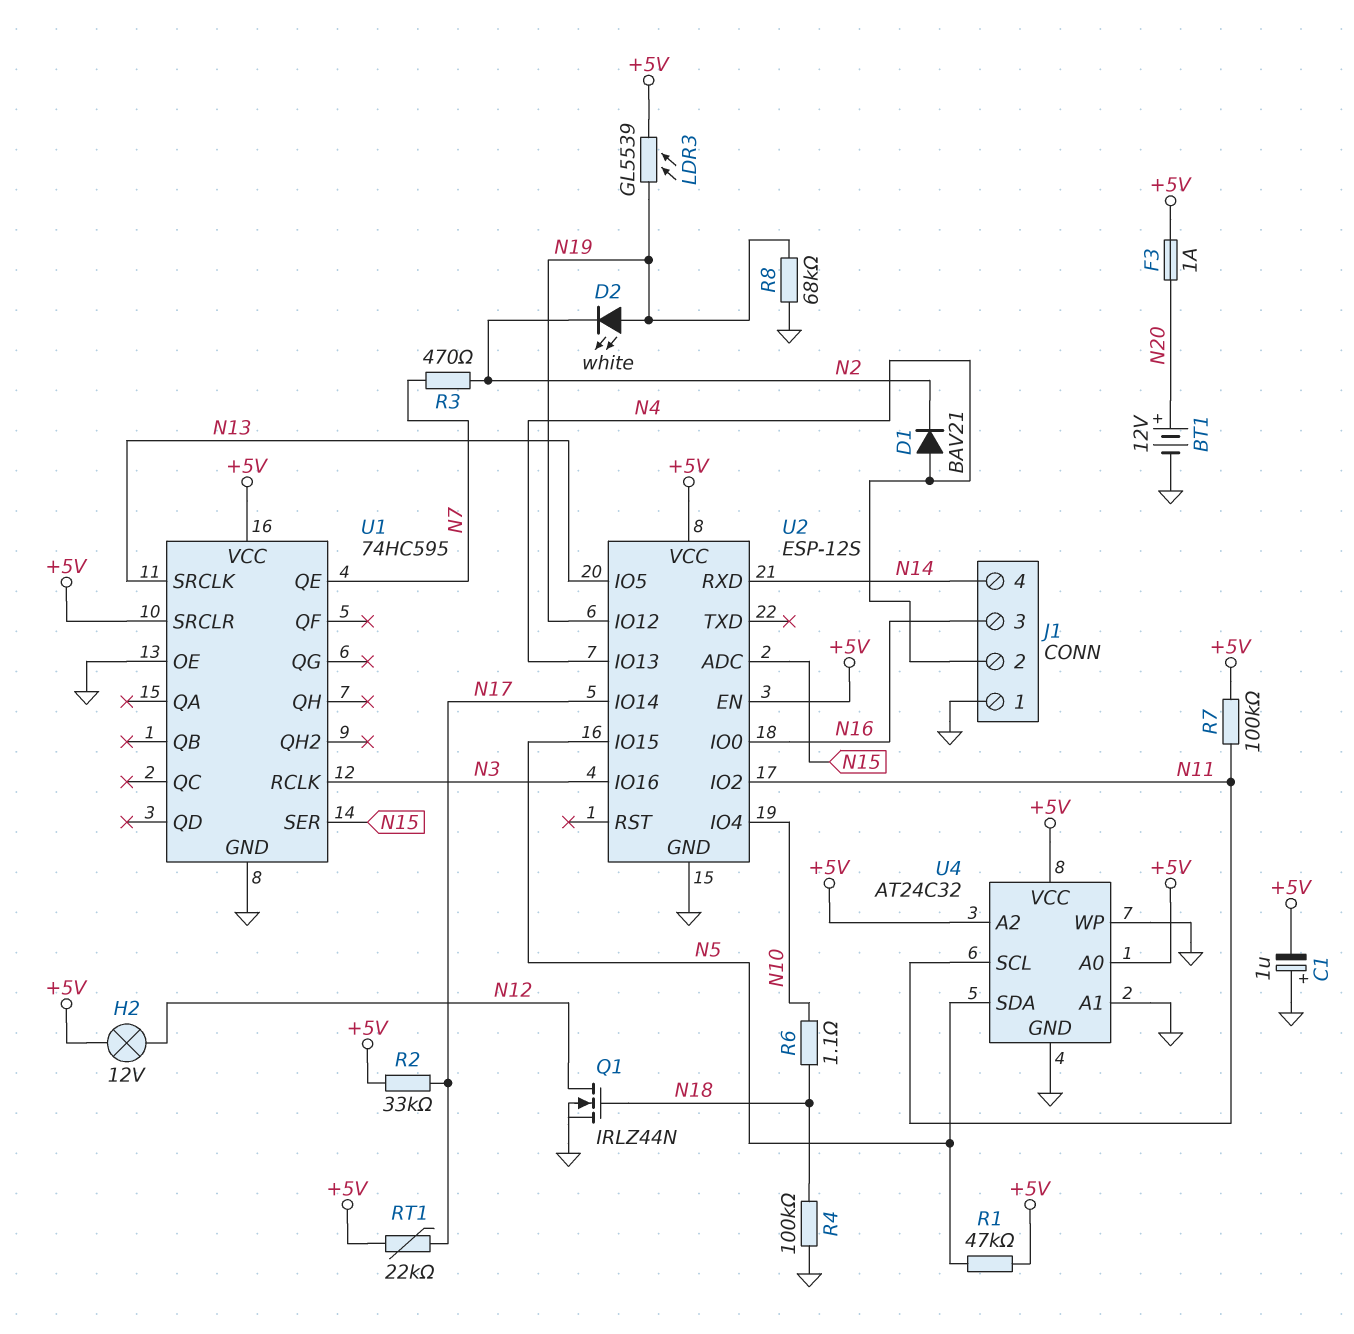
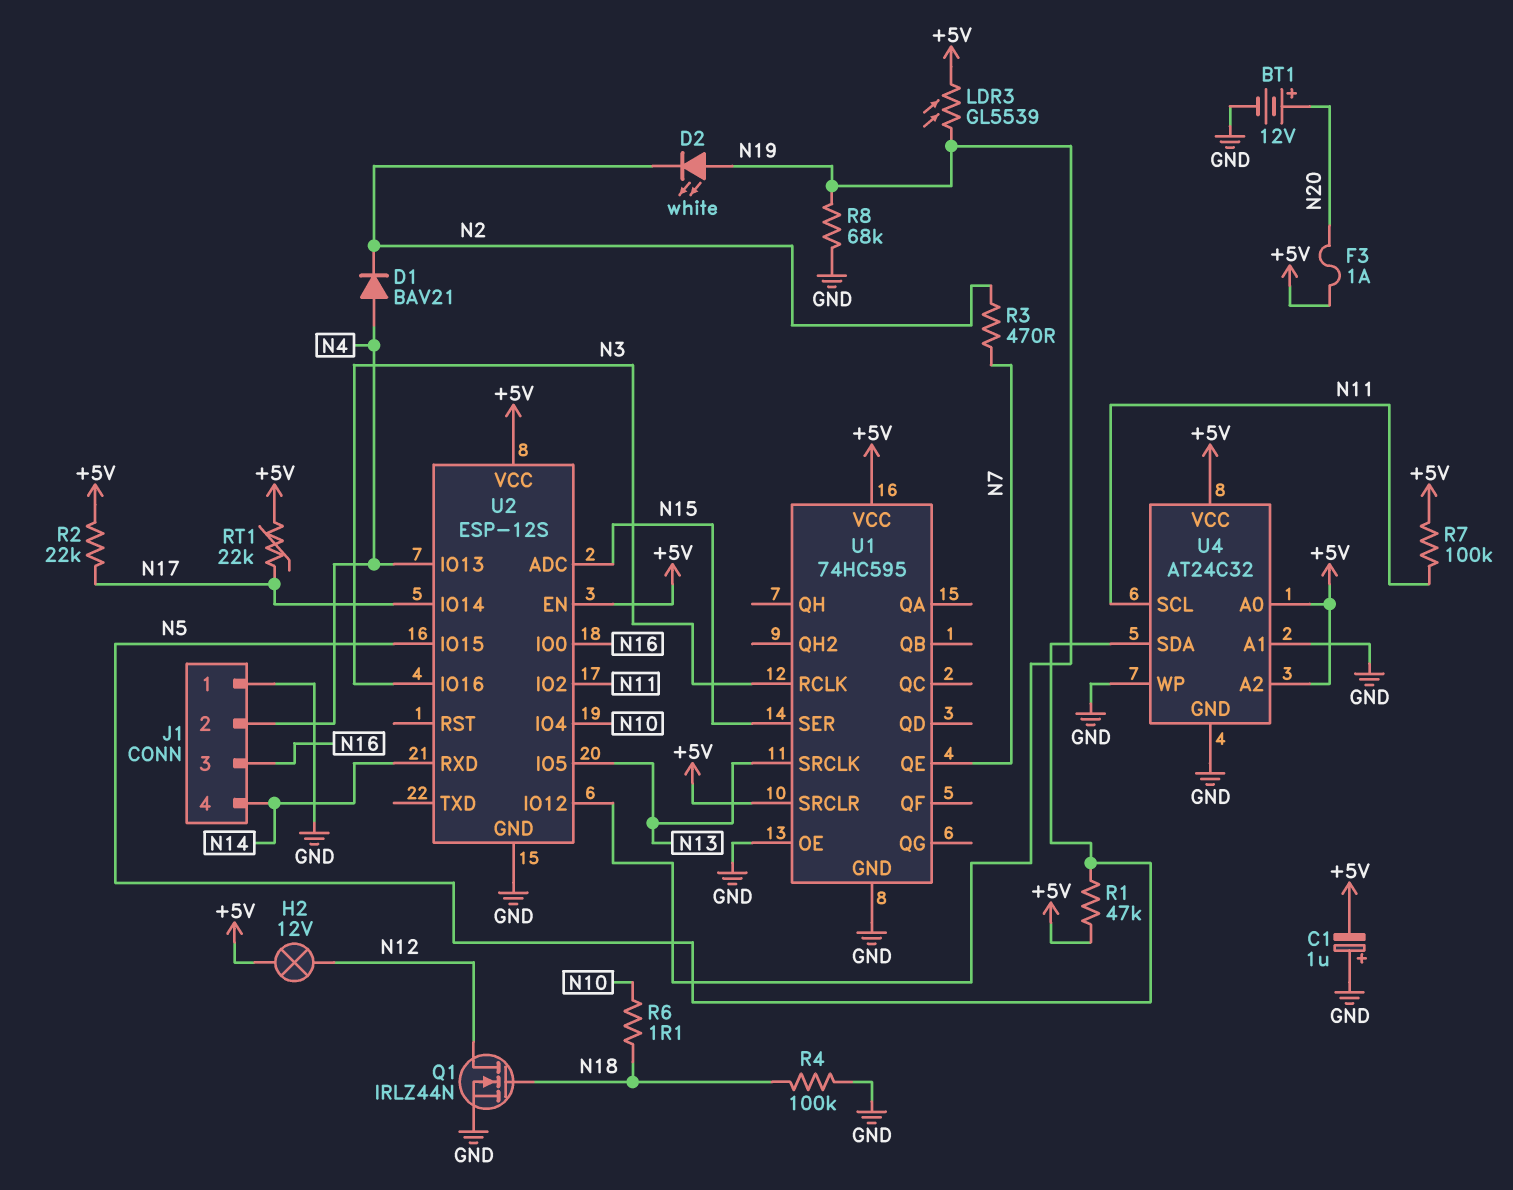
R2: 33k (+5V, N17) -> 22k (+5V, N17)

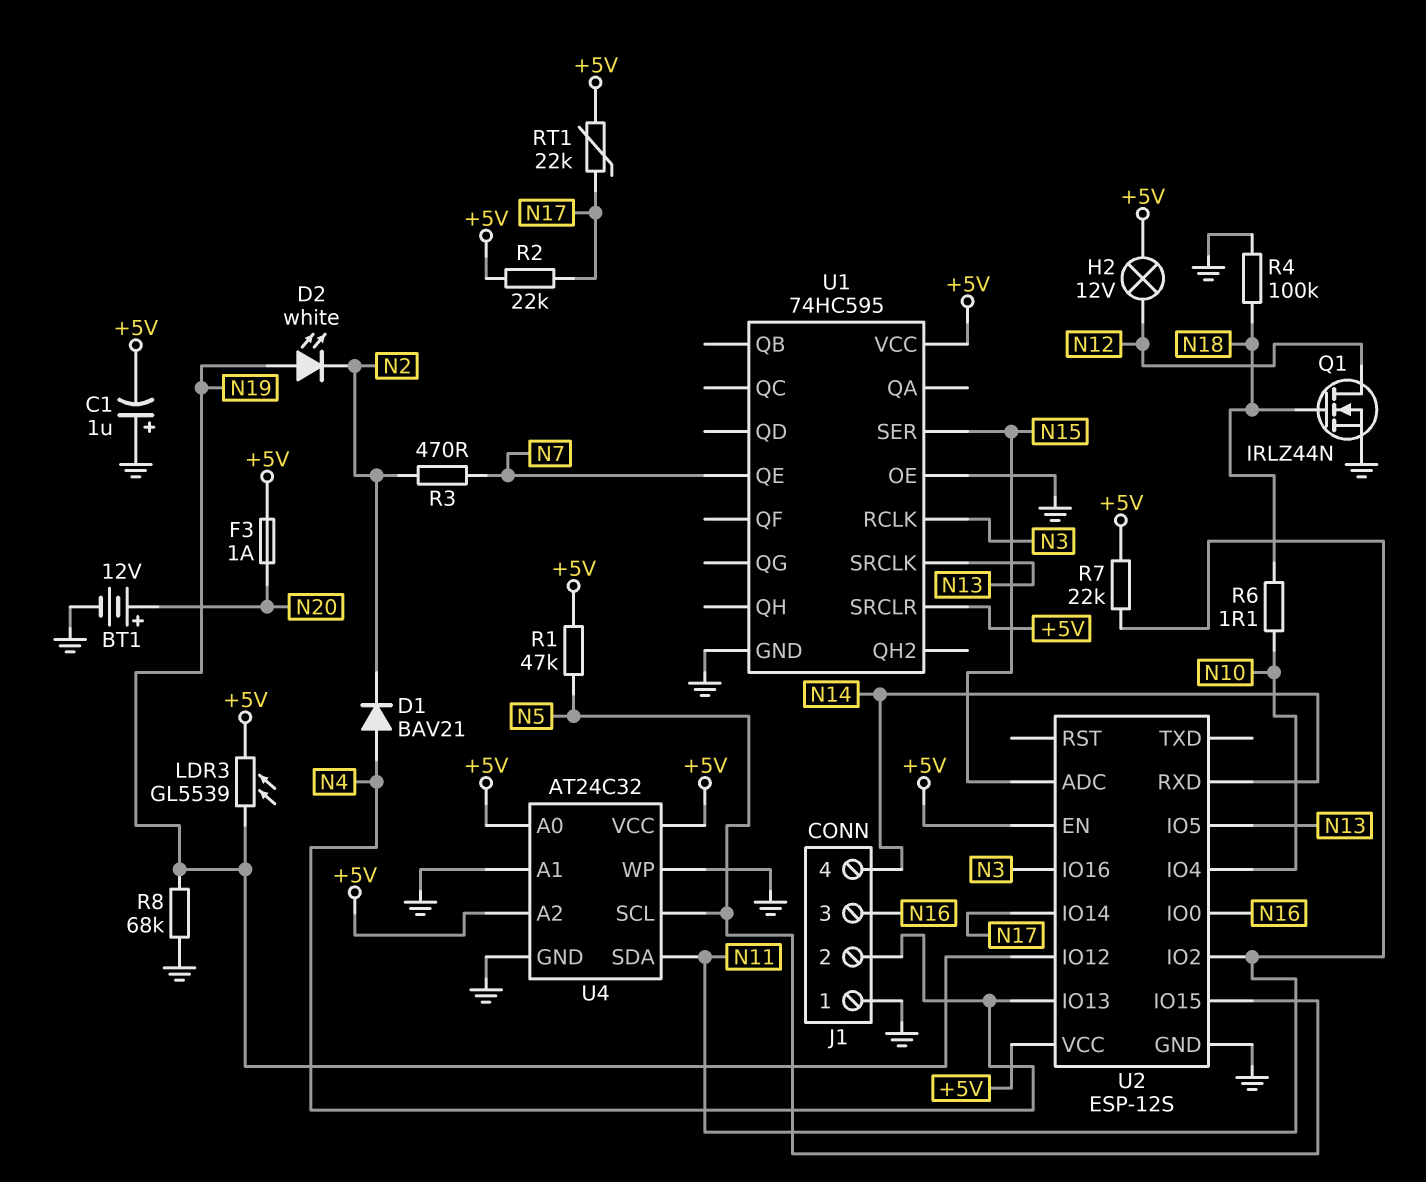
R7: 100k (+5V, N11) -> 22k (+5V, N11)
U4 pin SCL: N11 -> N5
U4 pin SDA: N5 -> N11

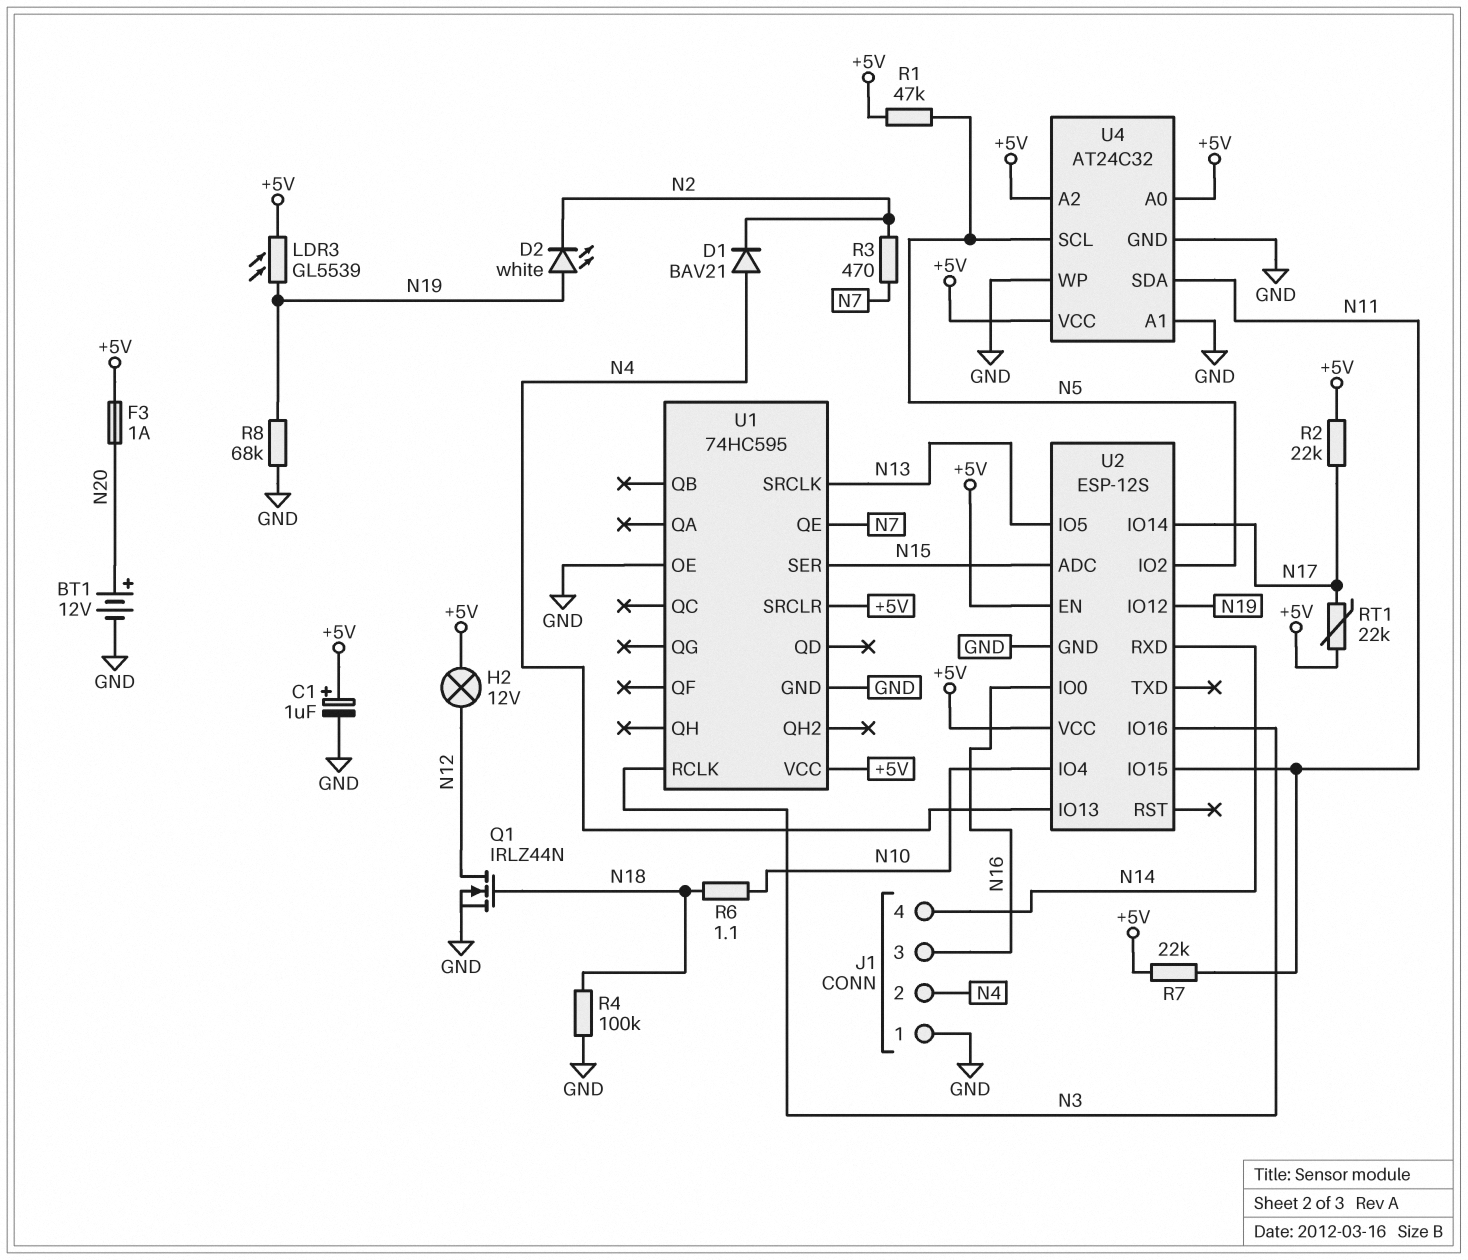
C1: 1uF (plus GND, minus +5V) -> 1uF (plus +5V, minus GND)
U2 pin IO2: N11 -> N5
U2 pin IO15: N5 -> N11

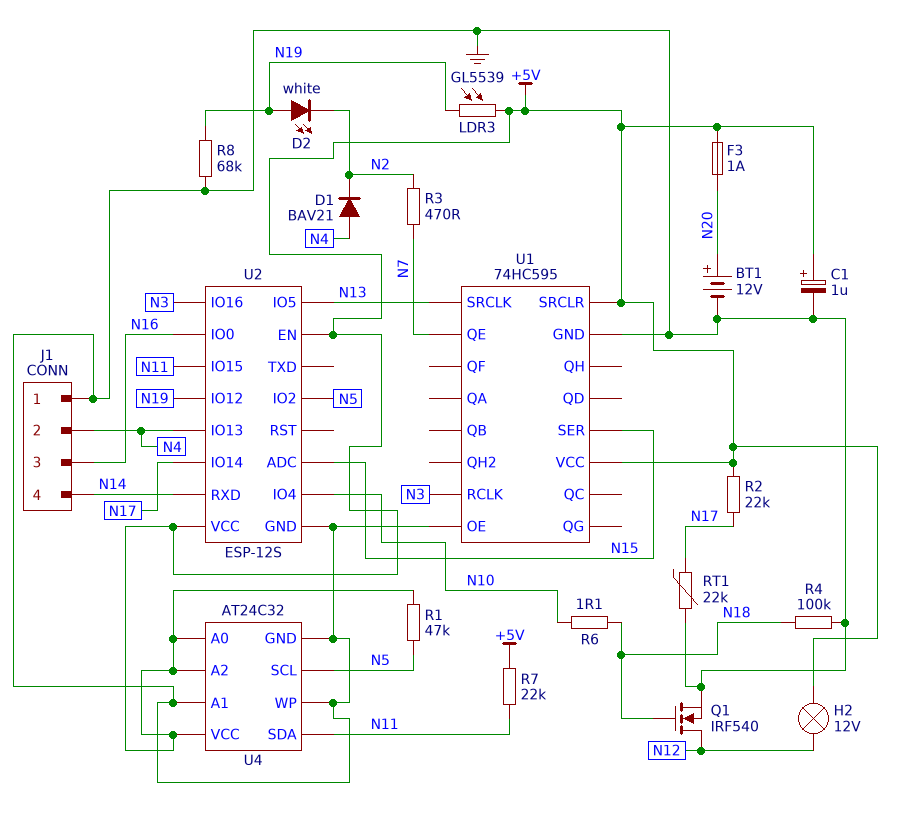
Q1: NMOS IRLZ44N (G N18, D N12, S GND) -> NMOS IRF540 (G N18, D N12, S GND)
RT1: 22k (+5V, N17) -> 22k (GND, N17)

